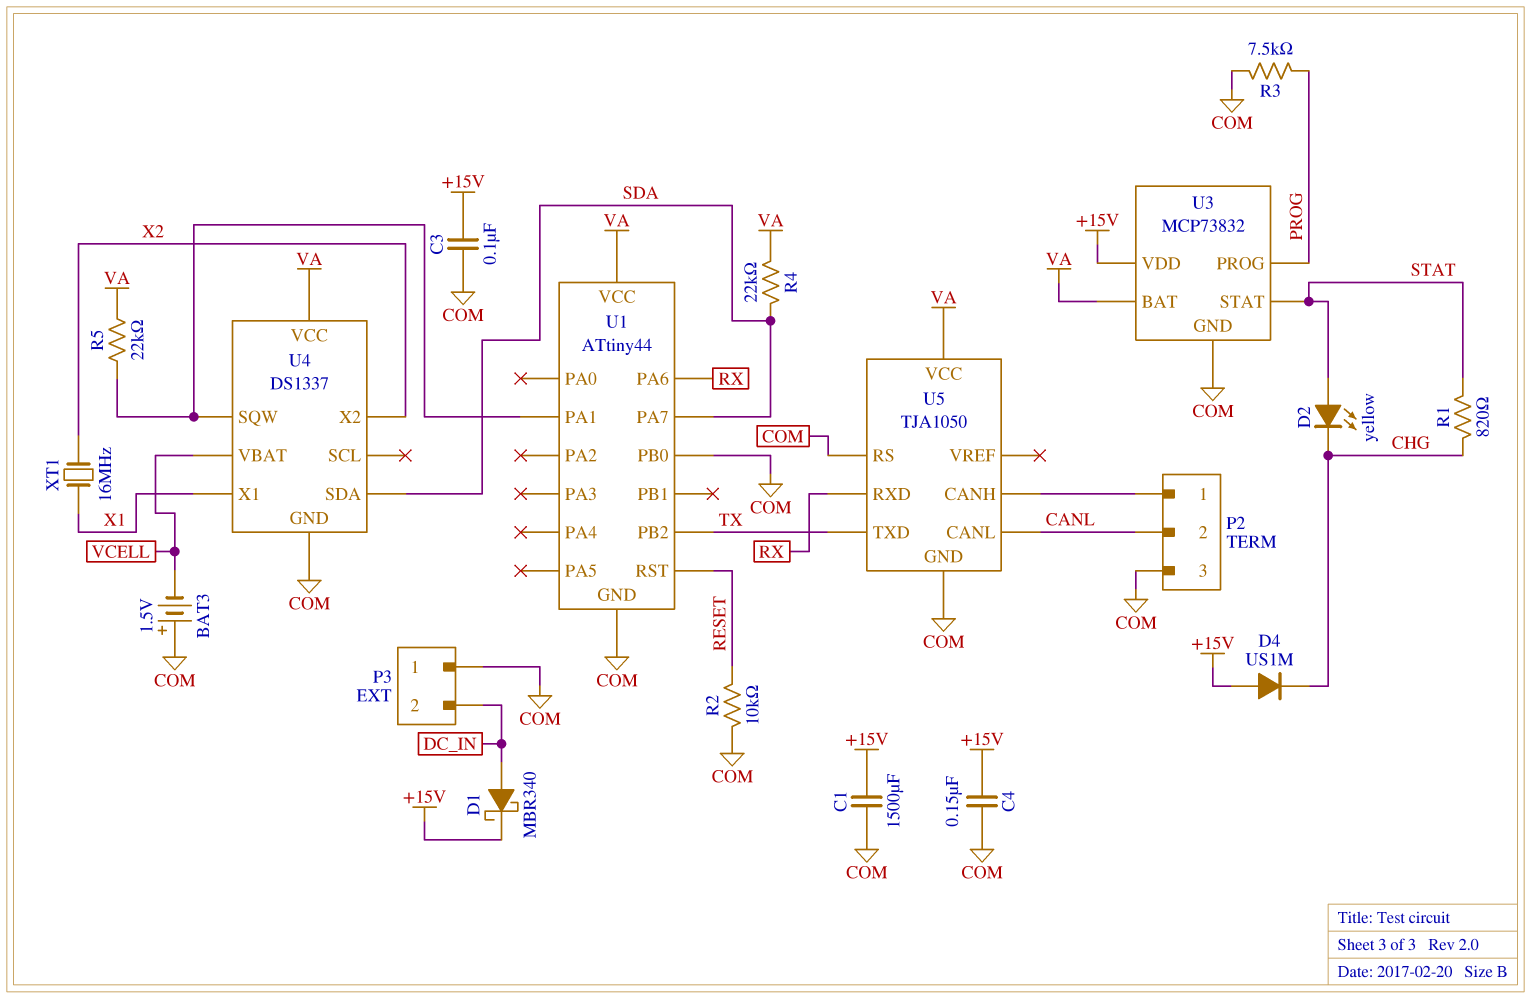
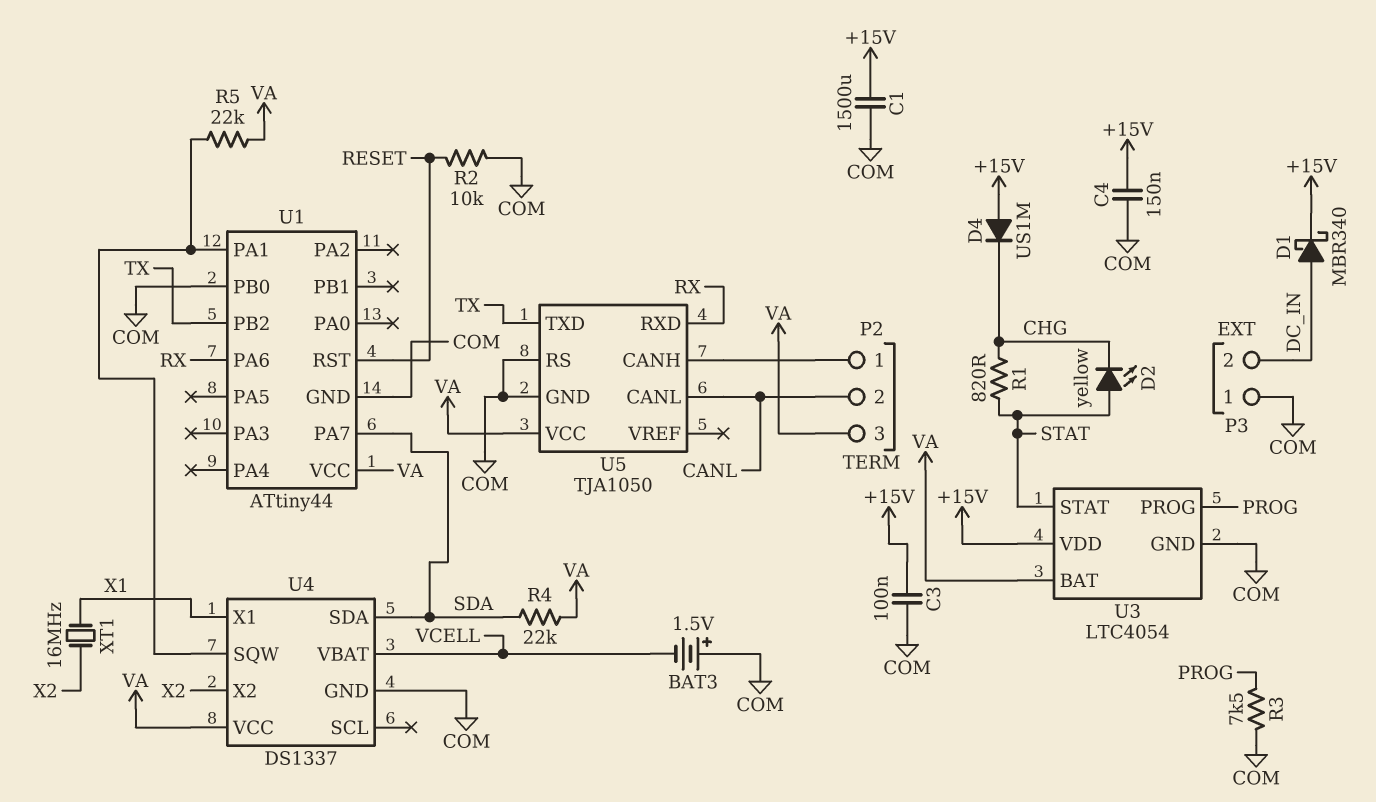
P2 pin 3: COM -> VA
U3: MCP73832 -> LTC4054

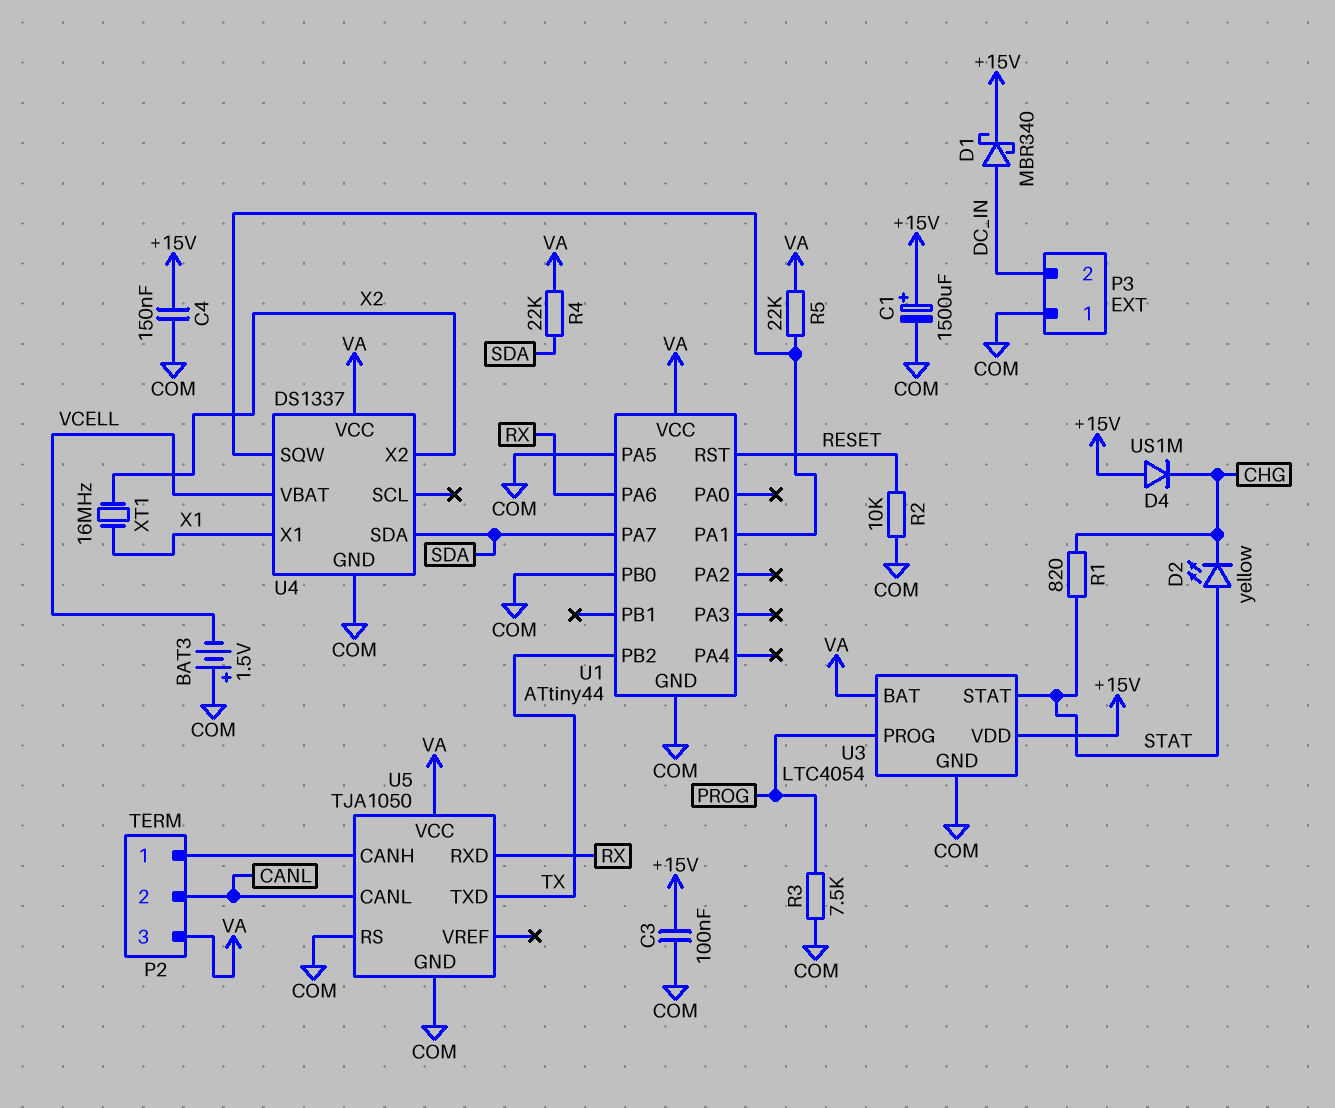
C1: 1500uF (+15V, COM) -> 1500uF (plus +15V, minus COM)
U1 pin PA5: none -> COM

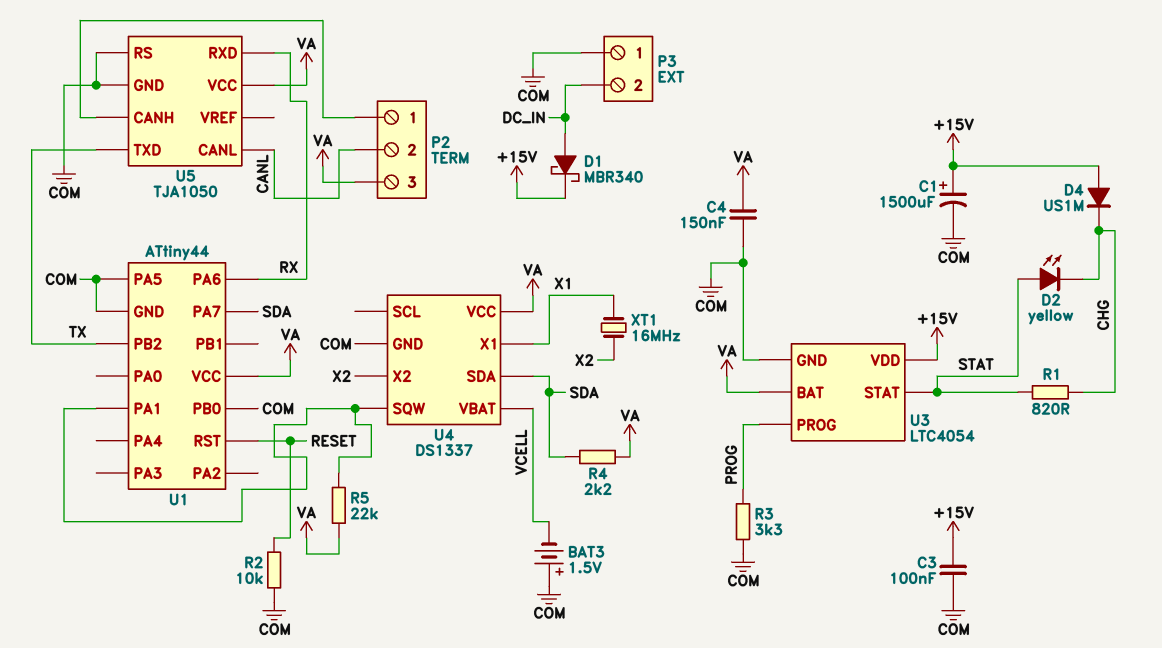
C4: 150nF (+15V, COM) -> 150nF (COM, VA)
R3: 7.5k (COM, PROG) -> 3.3k (COM, PROG)
R4: 22k (SDA, VA) -> 2.2k (SDA, VA)

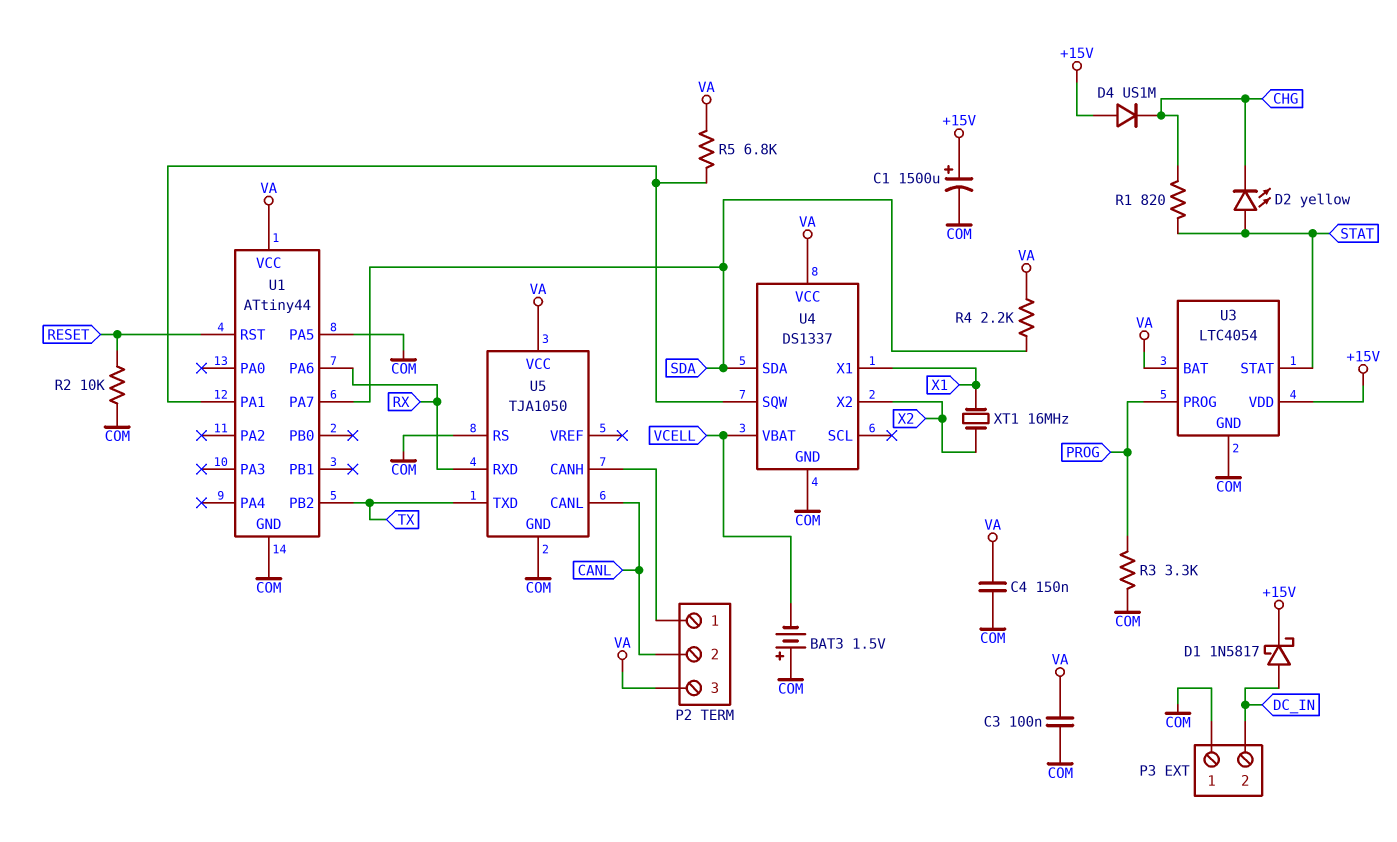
C3: 100nF (+15V, COM) -> 100nF (COM, VA)
D1: schottky MBR340 (A DC_IN, K +15V) -> schottky 1N5817 (A DC_IN, K +15V)
R5: 22k (U1/PA1, VA) -> 6.8k (U1/PA1, VA)
U1 pin PB0: COM -> none

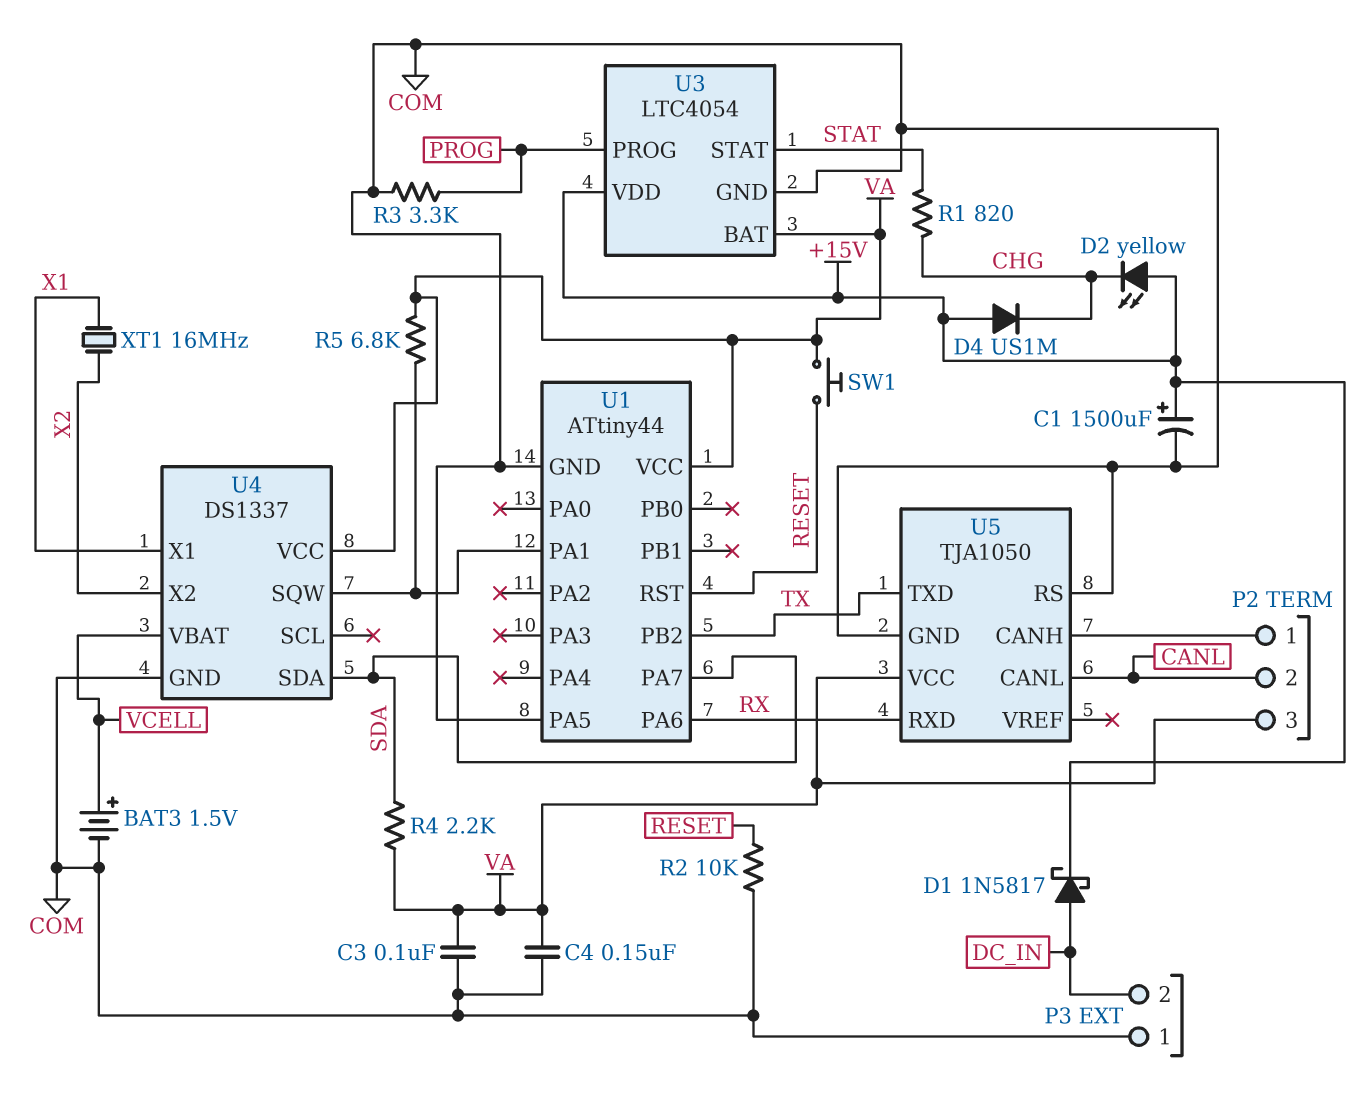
BAT3: 1.5V (plus COM, minus VCELL) -> 1.5V (plus VCELL, minus COM)
D2: LED yellow (A STAT, K CHG) -> LED yellow (A +15V, K CHG)
SW1: none -> button (RESET, VA)

